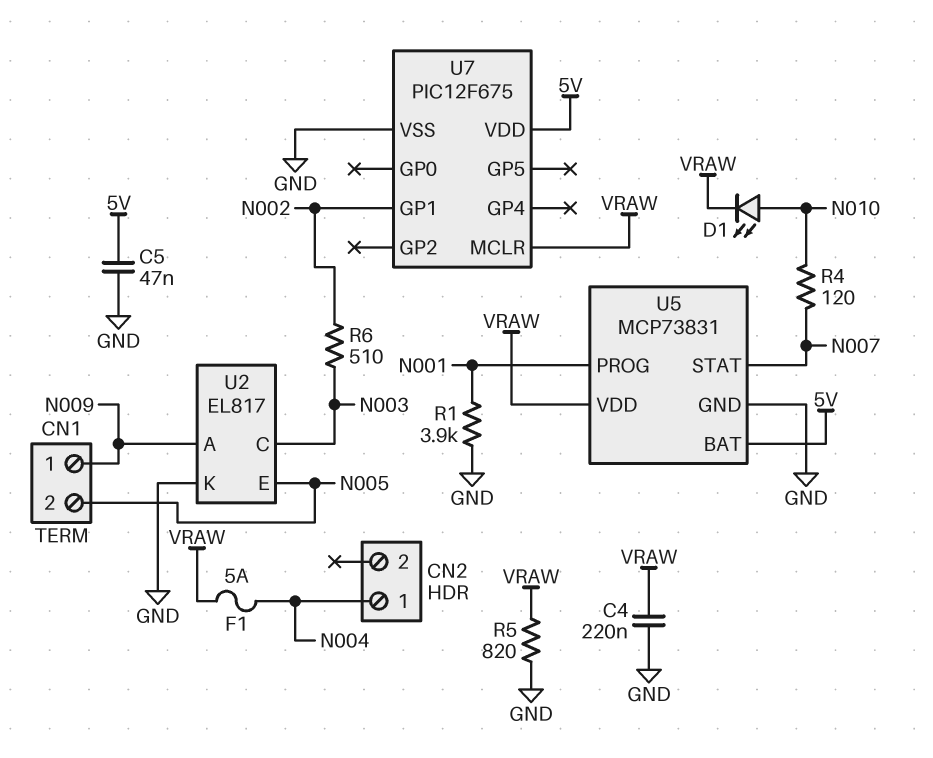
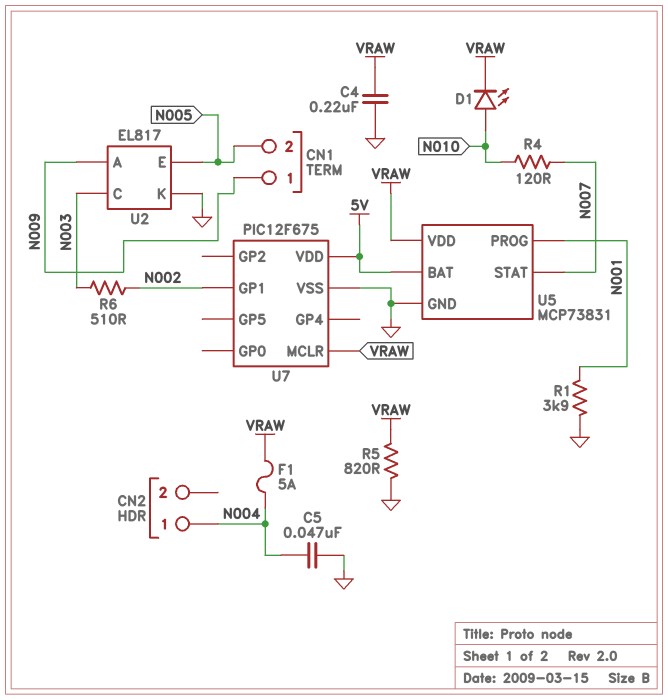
C5: 47nF (5V, GND) -> 47nF (GND, N004)

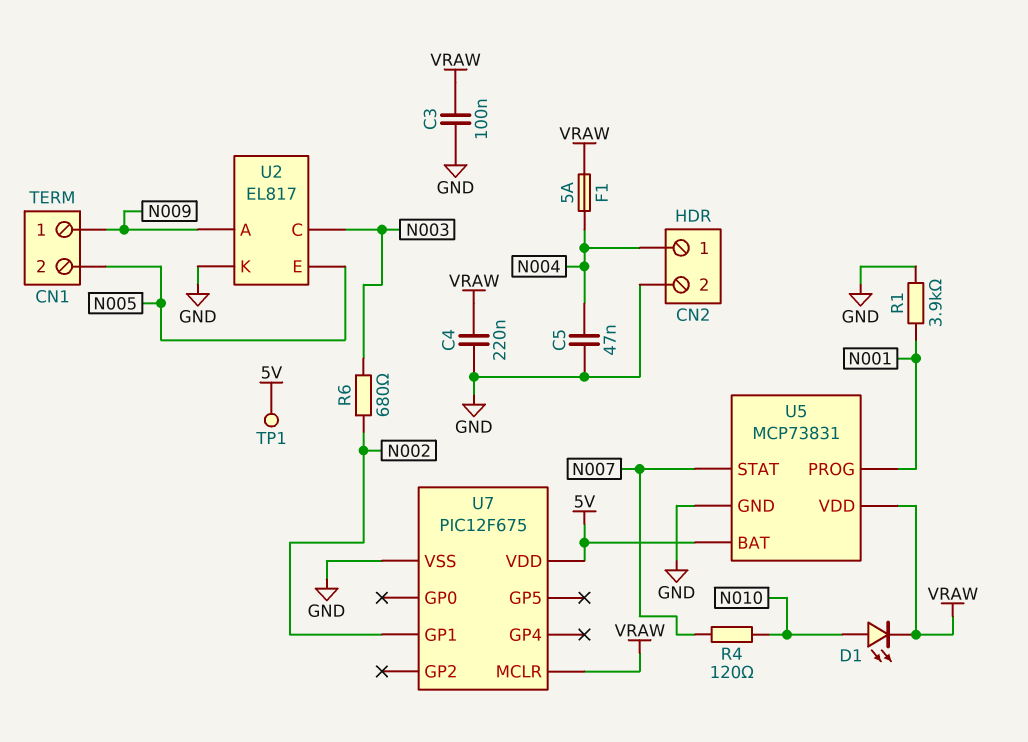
C3: none -> 100nF (GND, VRAW)
CN2 pin 2: none -> GND
R5: 820 (GND, VRAW) -> none
R6: 510 (N002, N003) -> 680 (N002, N003)
TP1: none -> test point (5V)

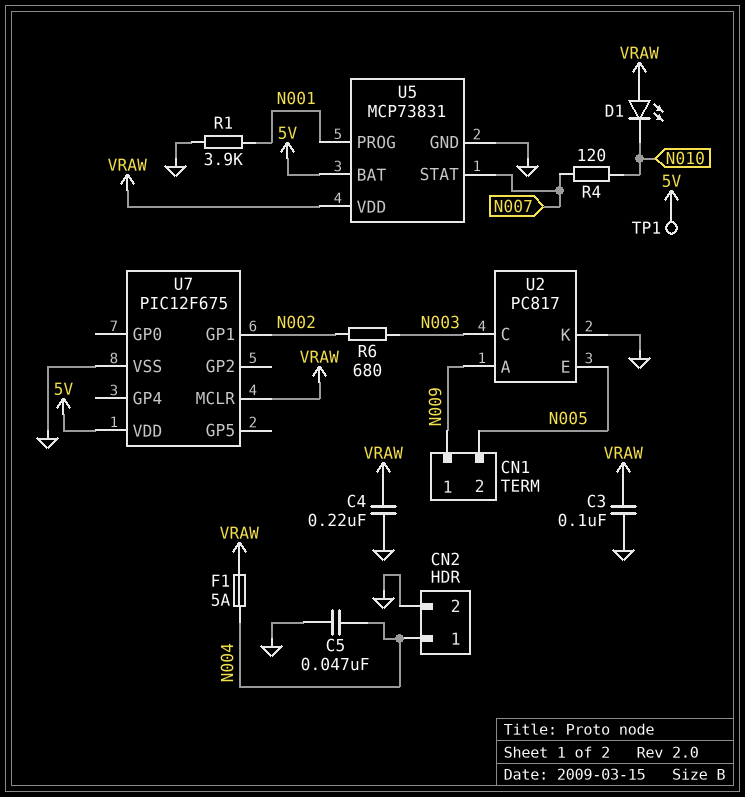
D1: LED (A N010, K VRAW) -> LED (A VRAW, K N010)
U2: EL817 -> PC817

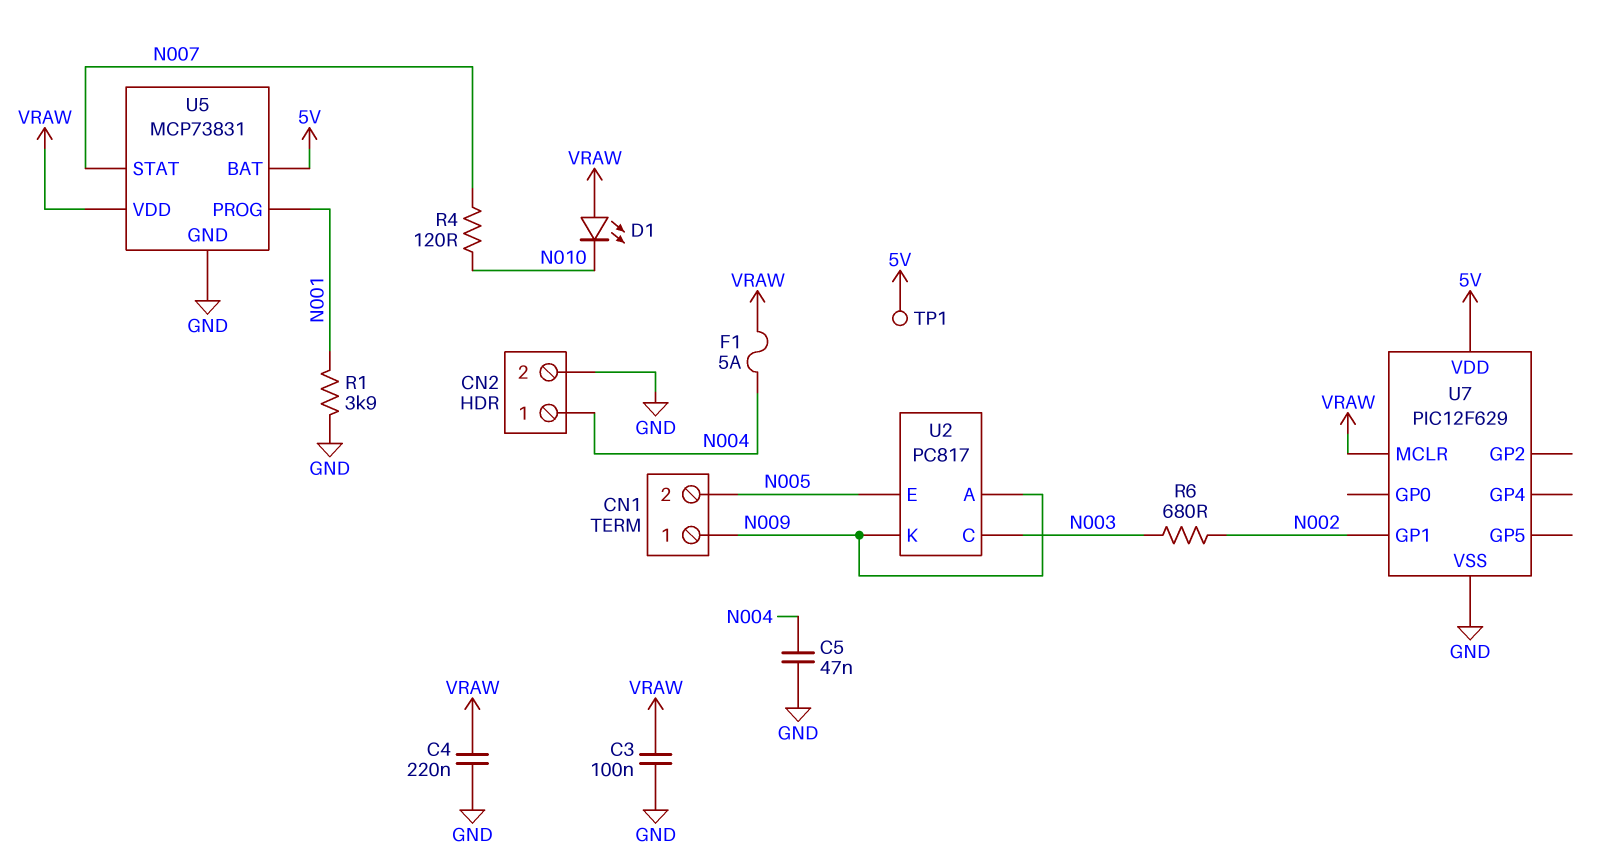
U2 pin K: GND -> N009
U7: PIC12F675 -> PIC12F629

